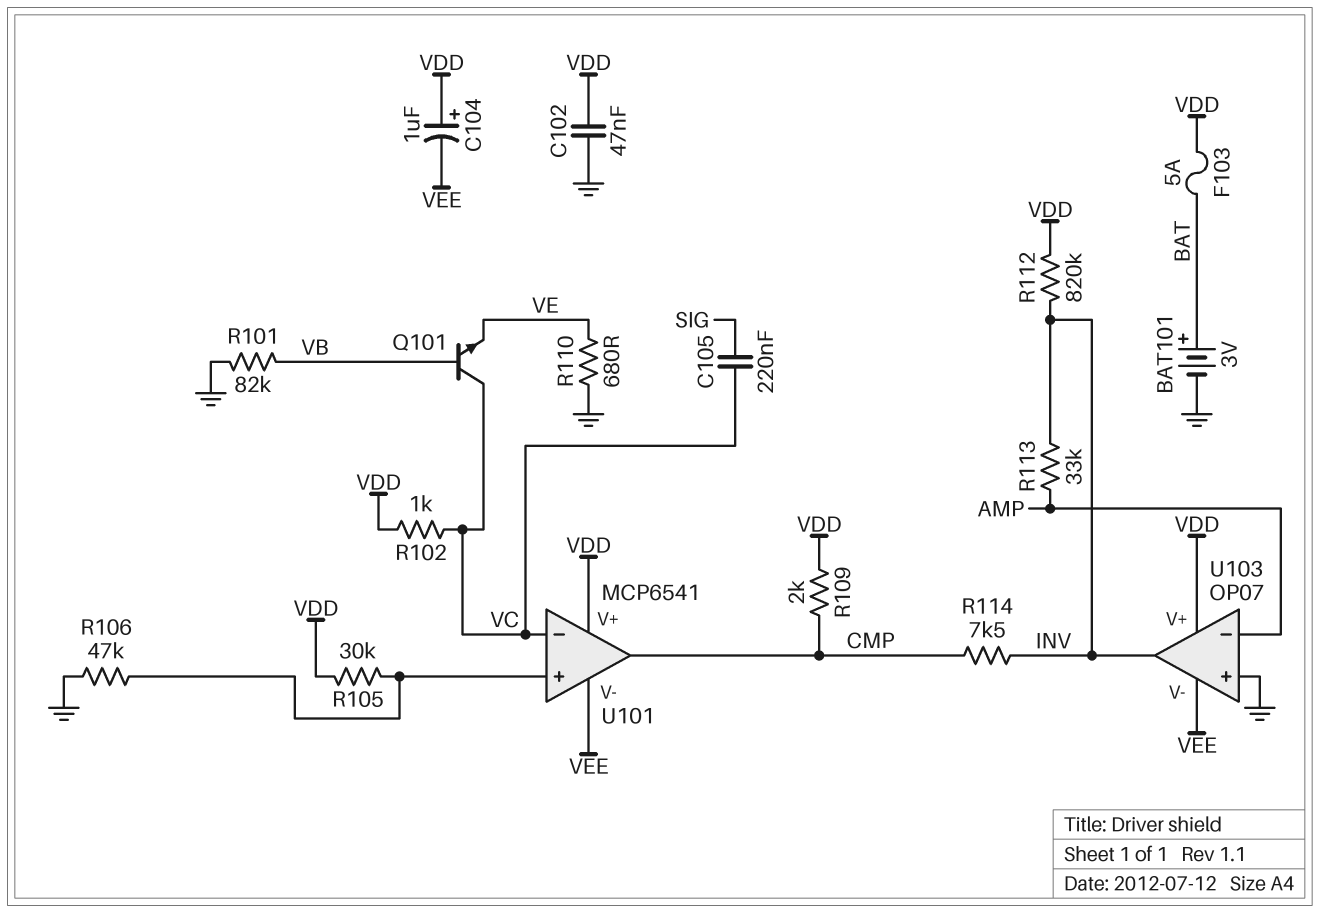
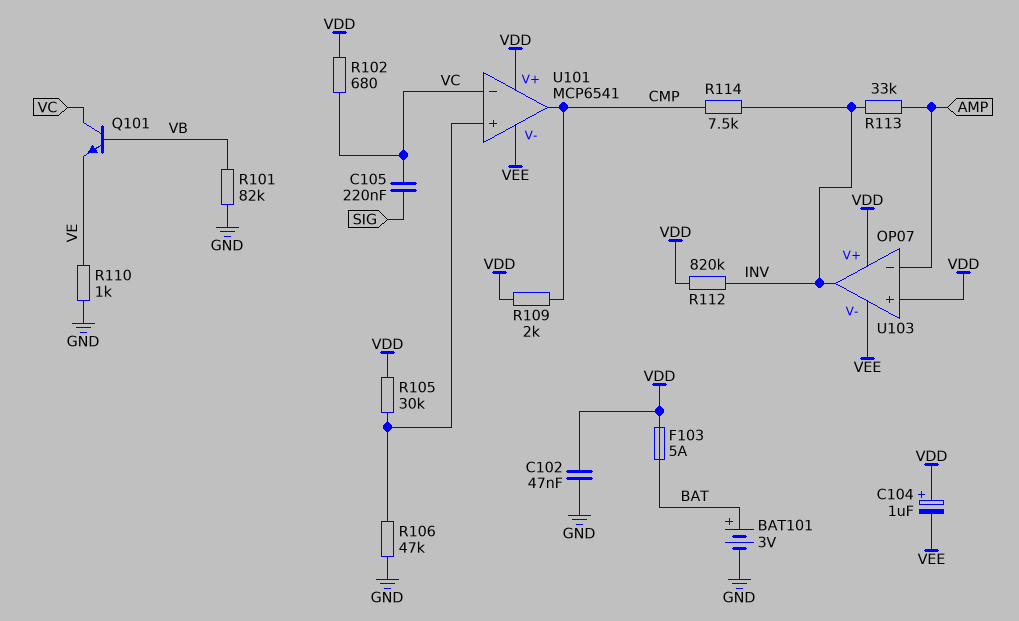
R102: 1k (VC, VDD) -> 680 (VC, VDD)
R110: 680 (GND, VE) -> 1k (GND, VE)
U103 pin in+: GND -> VDD

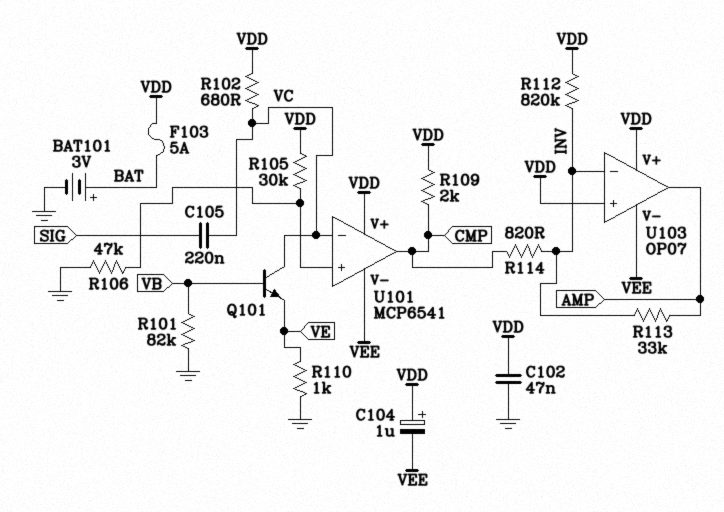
R114: 7.5k (CMP, INV) -> 820 (CMP, INV)
U103 pin in-: AMP -> INV
U103 pin out: INV -> AMP

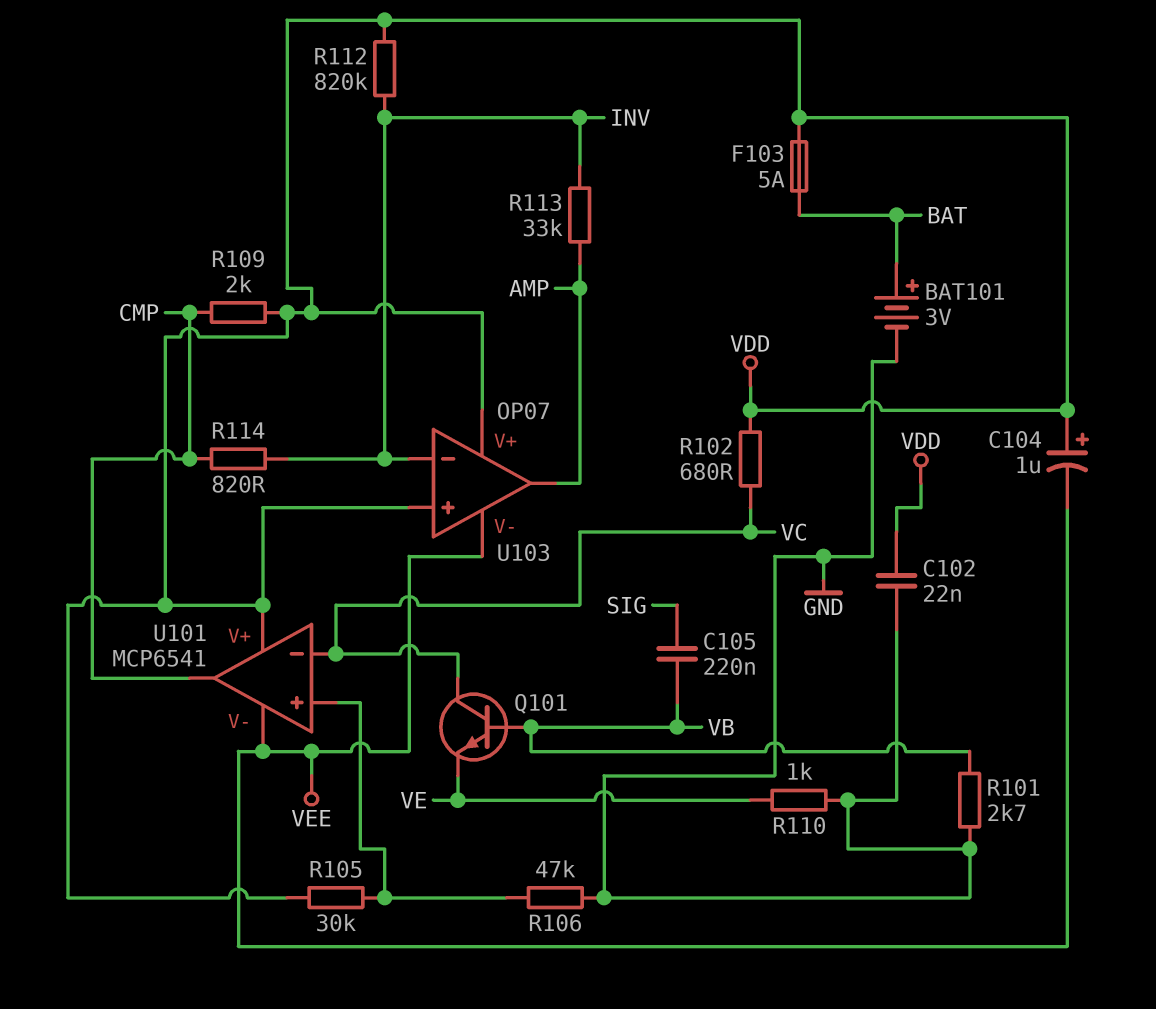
C102: 47nF (GND, VDD) -> 22nF (GND, VDD)
C105: 220nF (SIG, VC) -> 220nF (SIG, VB)
R101: 82k (GND, VB) -> 2.7k (GND, VB)

